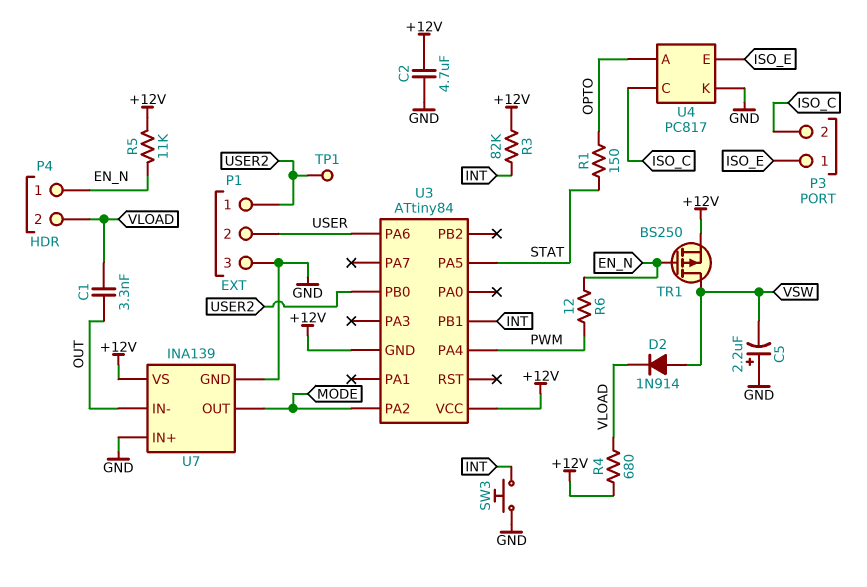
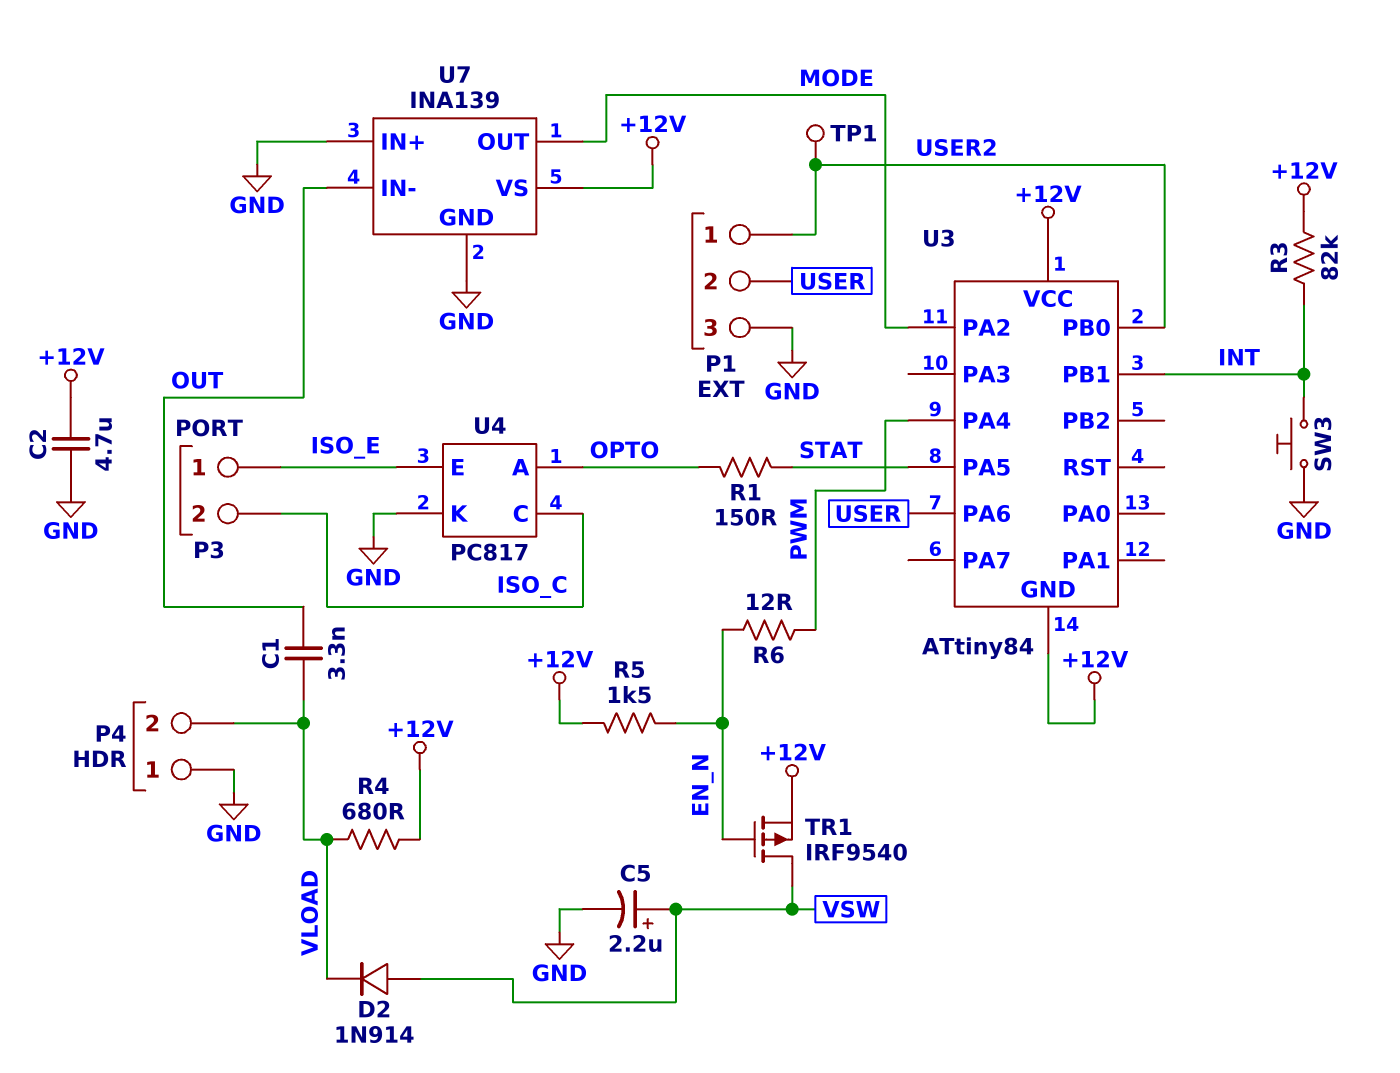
C5: 2.2uF (plus GND, minus VSW) -> 2.2uF (plus VSW, minus GND)
P4 pin 1: EN_N -> GND
R5: 11k (+12V, EN_N) -> 1.5k (+12V, EN_N)
TR1: PMOS BS250 (G EN_N, D VSW, S +12V) -> PMOS IRF9540 (G EN_N, D VSW, S +12V)

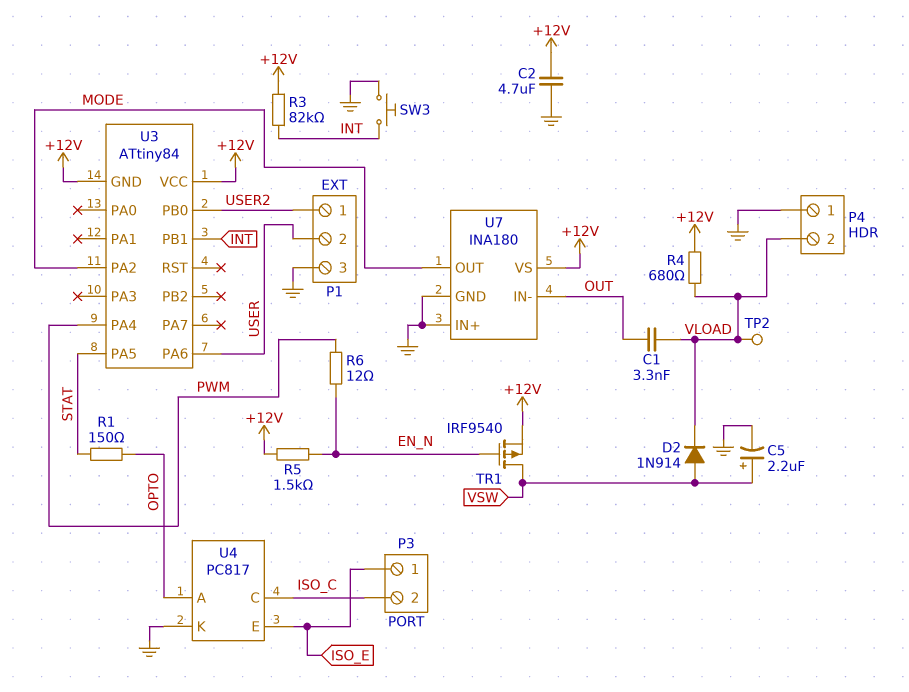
TP1: test point (USER2) -> none
TP2: none -> test point (VLOAD)
U7: INA139 -> INA180

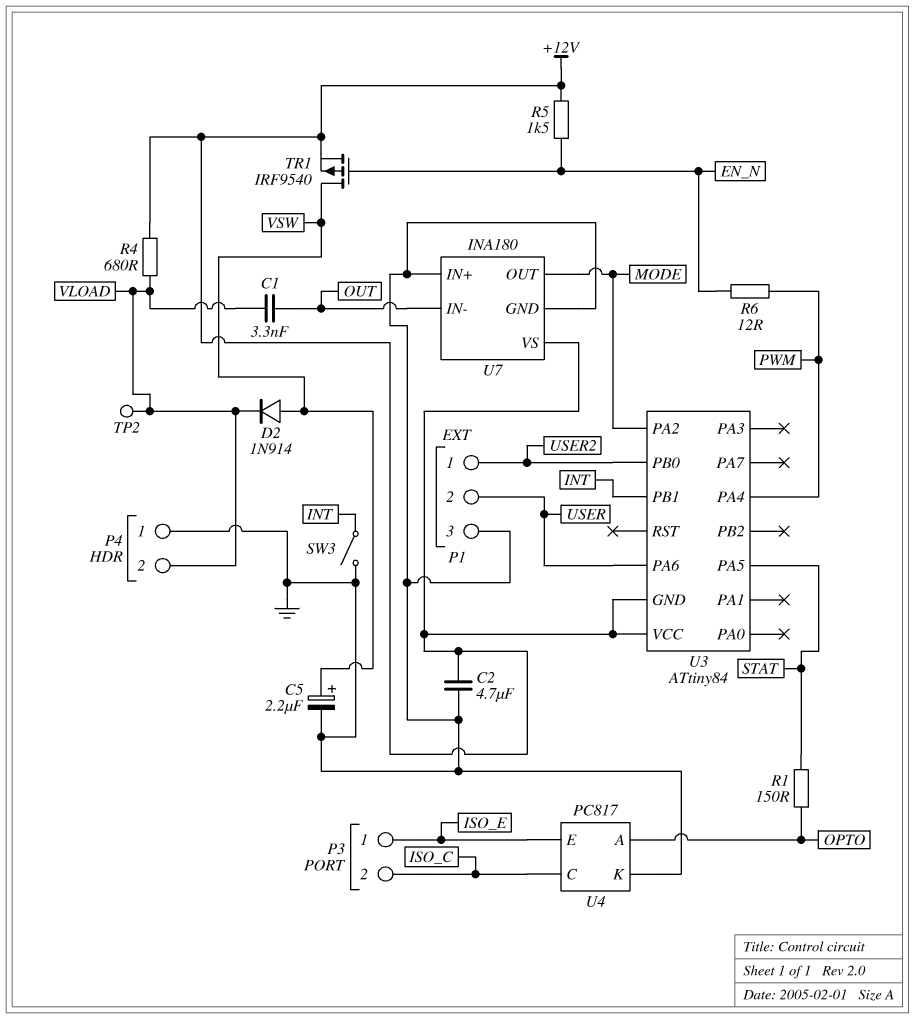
R3: 82k (+12V, INT) -> none
SW3: button (GND, INT) -> switch (GND, INT)

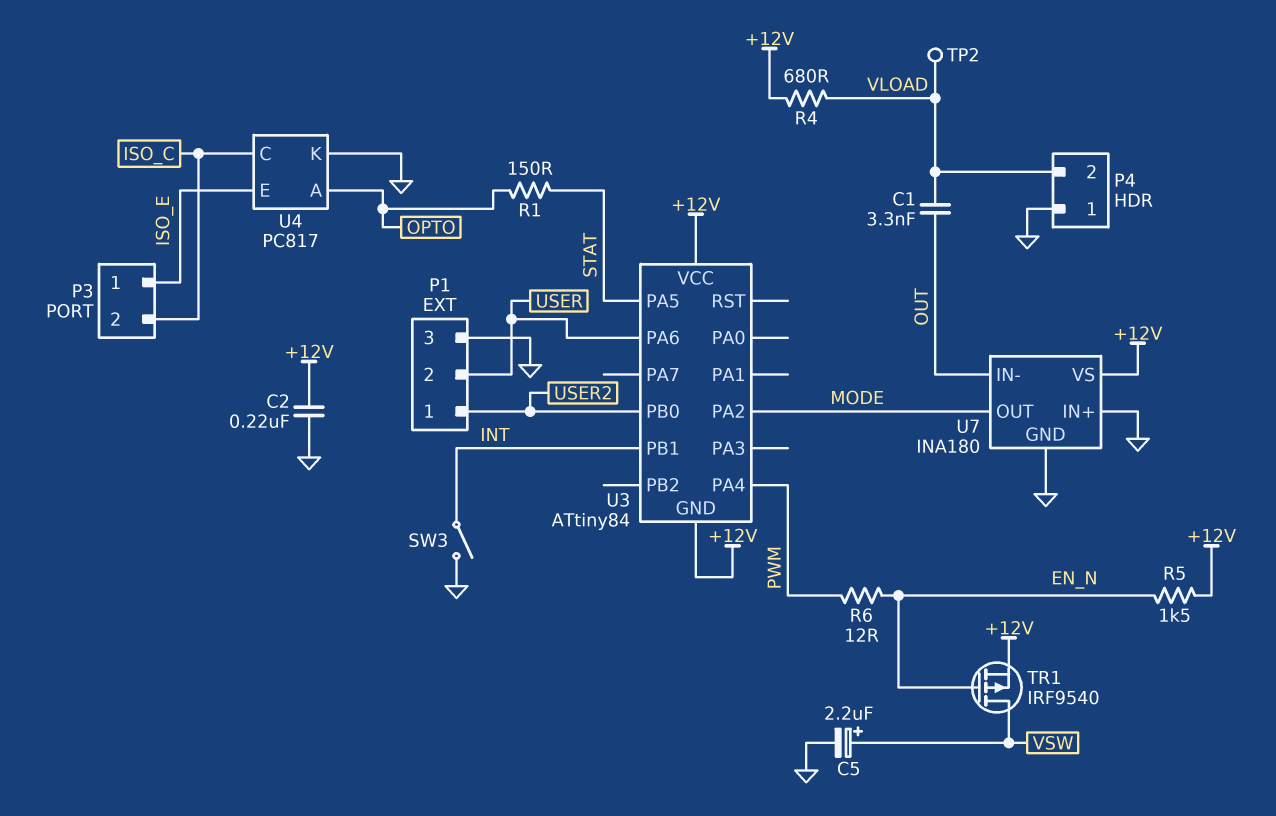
C2: 4.7uF (+12V, GND) -> 220nF (+12V, GND)
D2: diode 1N914 (A VSW, K VLOAD) -> none

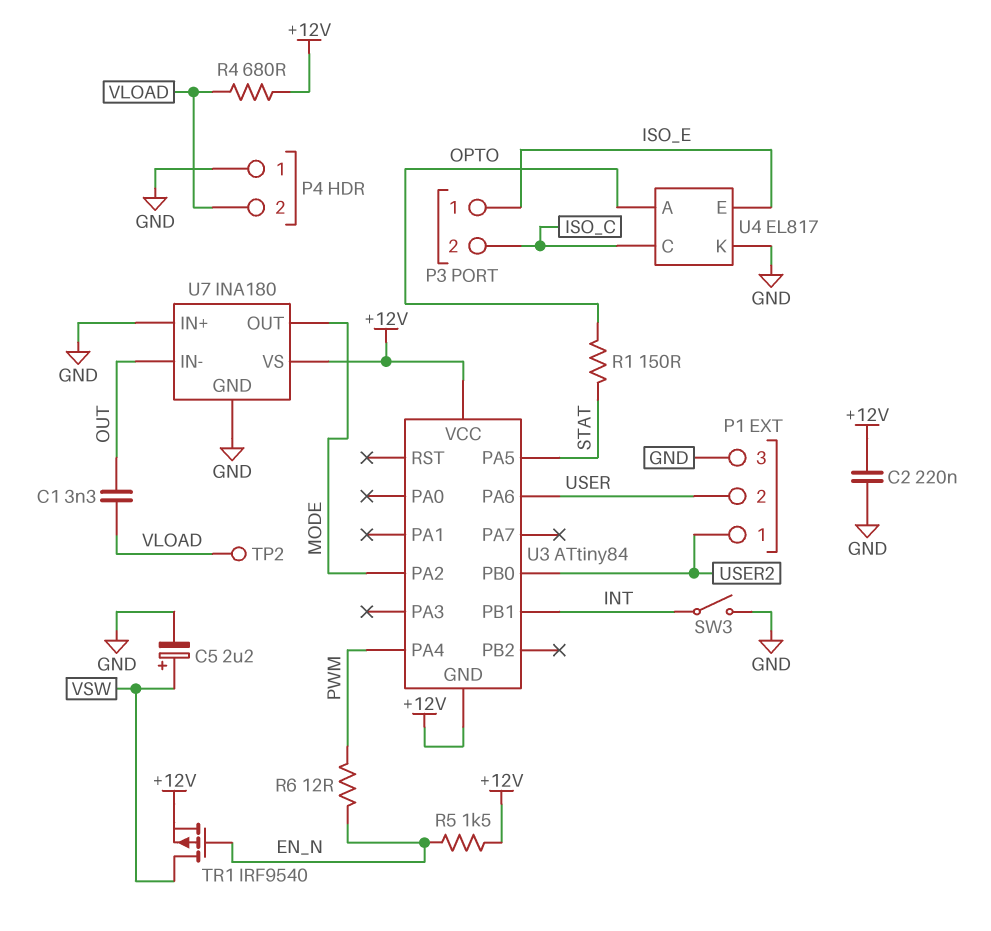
U4: PC817 -> EL817

